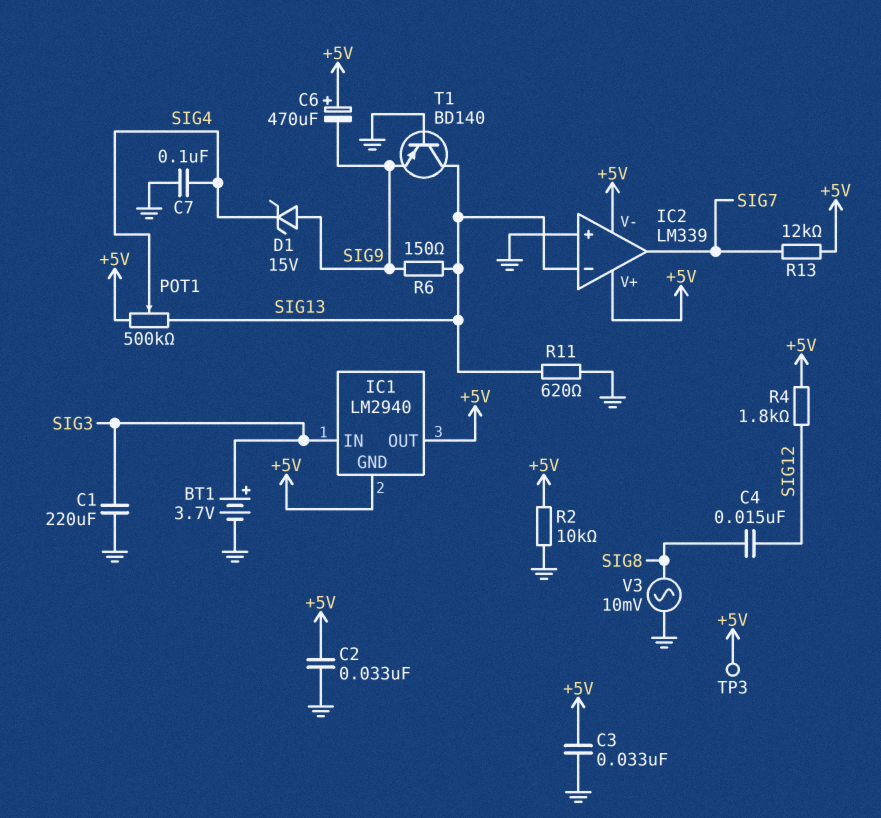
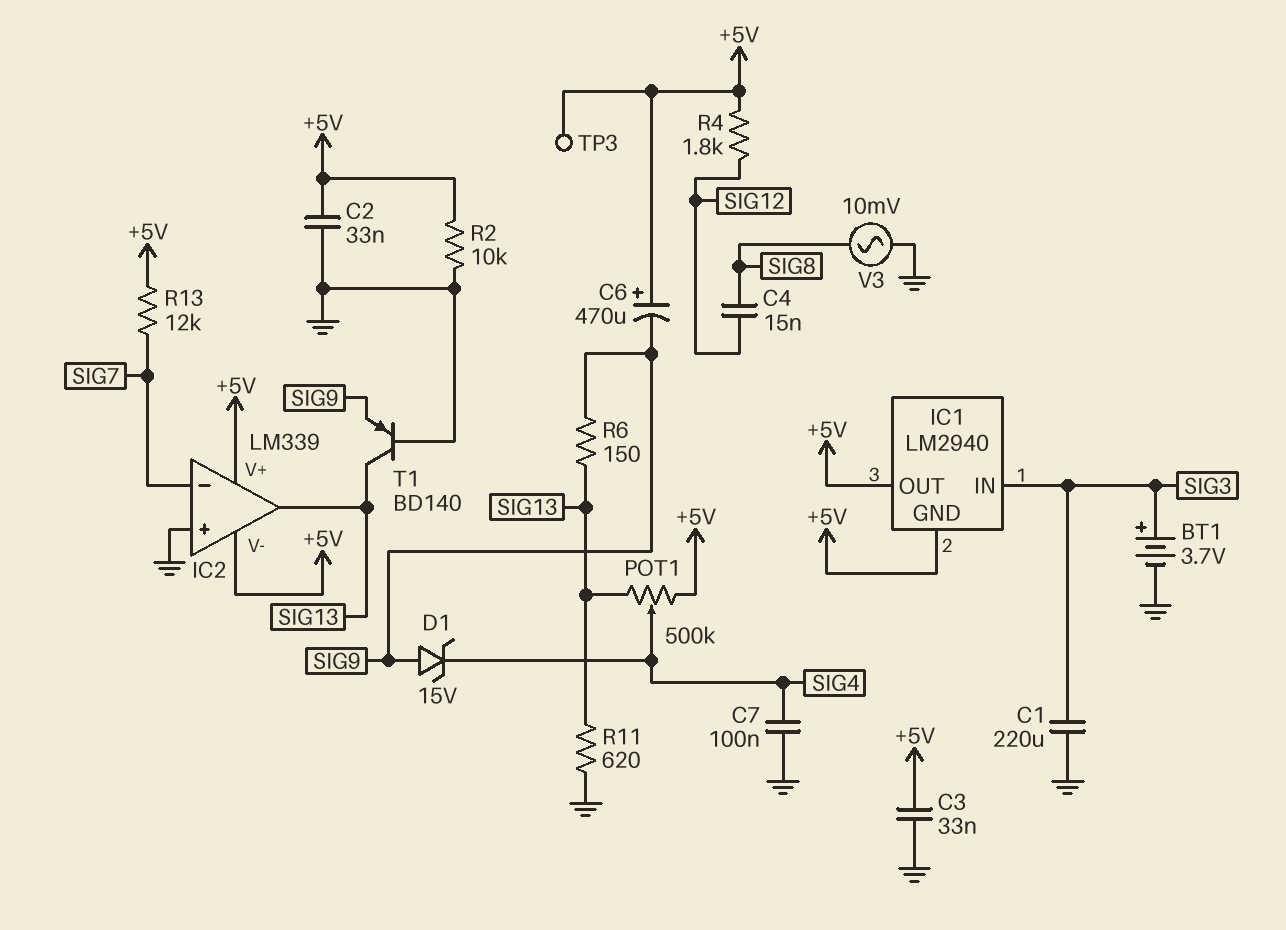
IC2 pin in-: SIG13 -> SIG7
IC2 pin out: SIG7 -> SIG13

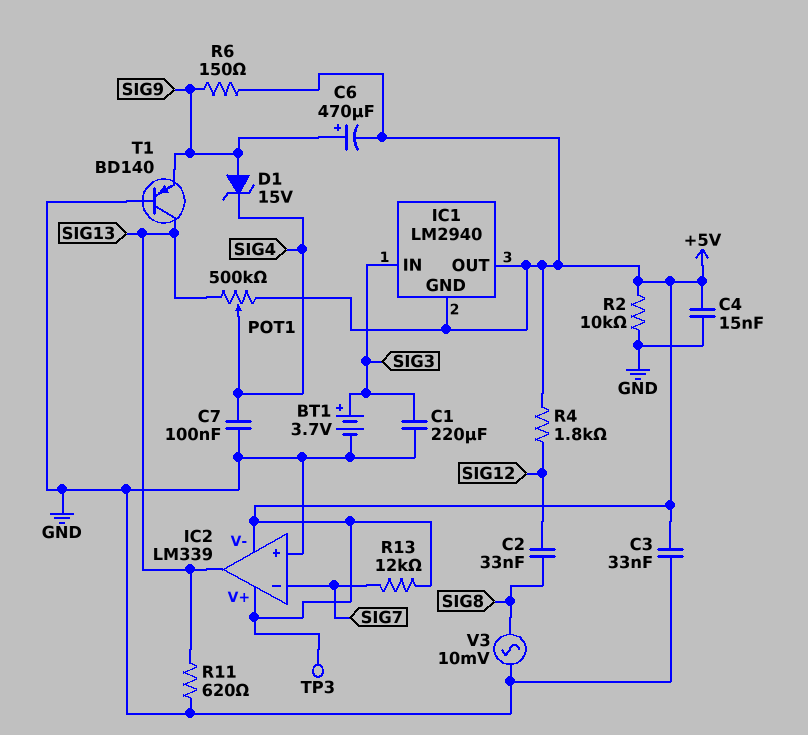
C2: 33nF (+5V, GND) -> 33nF (SIG8, SIG12)
C4: 15nF (SIG8, SIG12) -> 15nF (+5V, GND)
C6: 470uF (plus +5V, minus SIG9) -> 470uF (plus SIG9, minus +5V)
R6: 150 (SIG9, SIG13) -> 150 (+5V, SIG9)

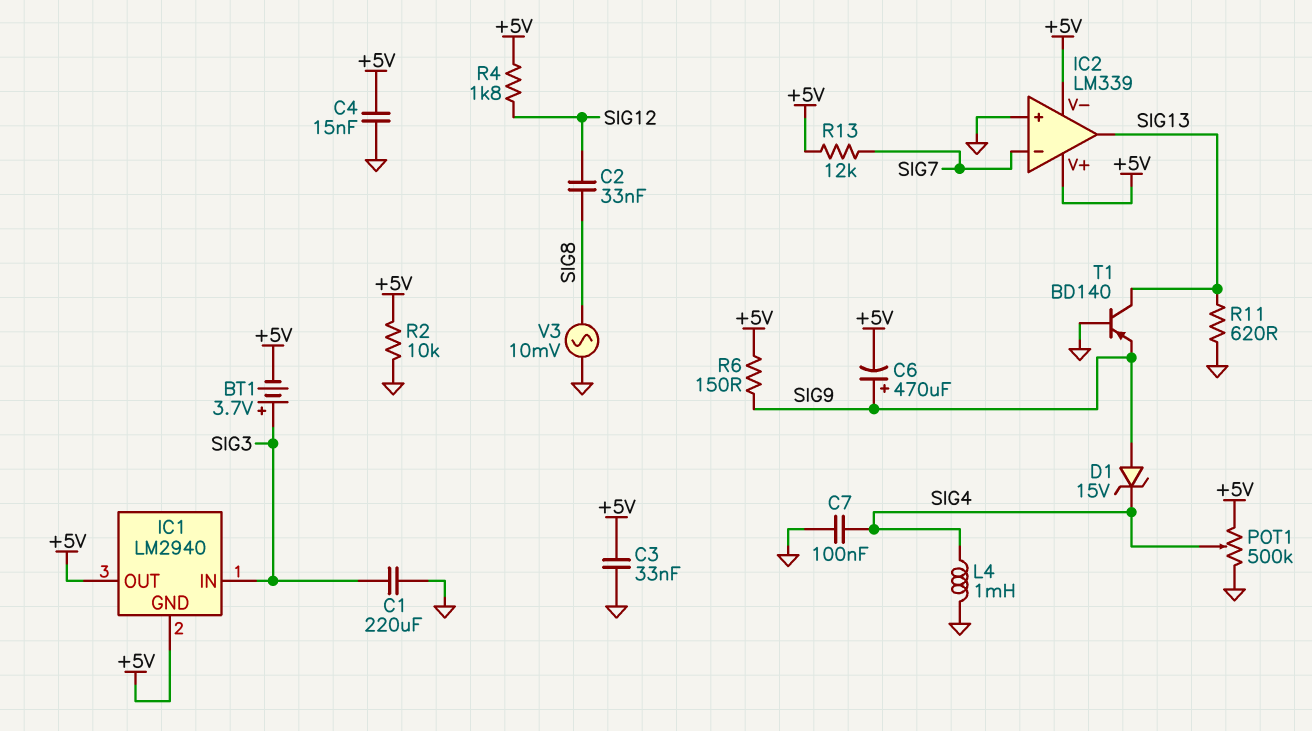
BT1: 3.7V (plus SIG3, minus GND) -> 3.7V (plus SIG3, minus +5V)
L4: none -> 1mH (GND, SIG4)
POT1: 500k (+5V, SIG13, wiper SIG4) -> 500k (+5V, GND, wiper SIG4)
TP3: test point (+5V) -> none

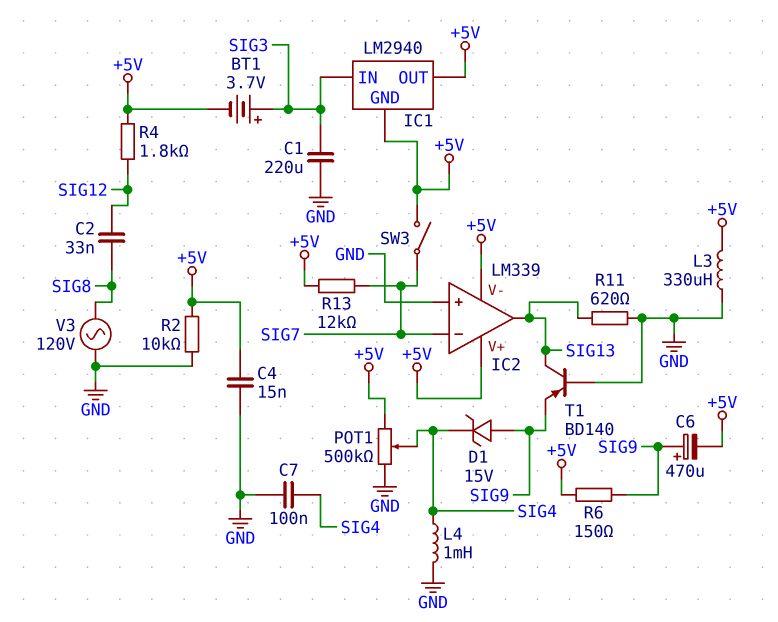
C3: 33nF (+5V, GND) -> none
L3: none -> 330uH (+5V, GND)
SW3: none -> switch (+5V, SIG7)
V3: AC 10mV (GND, SIG8) -> AC 120V (GND, SIG8)

